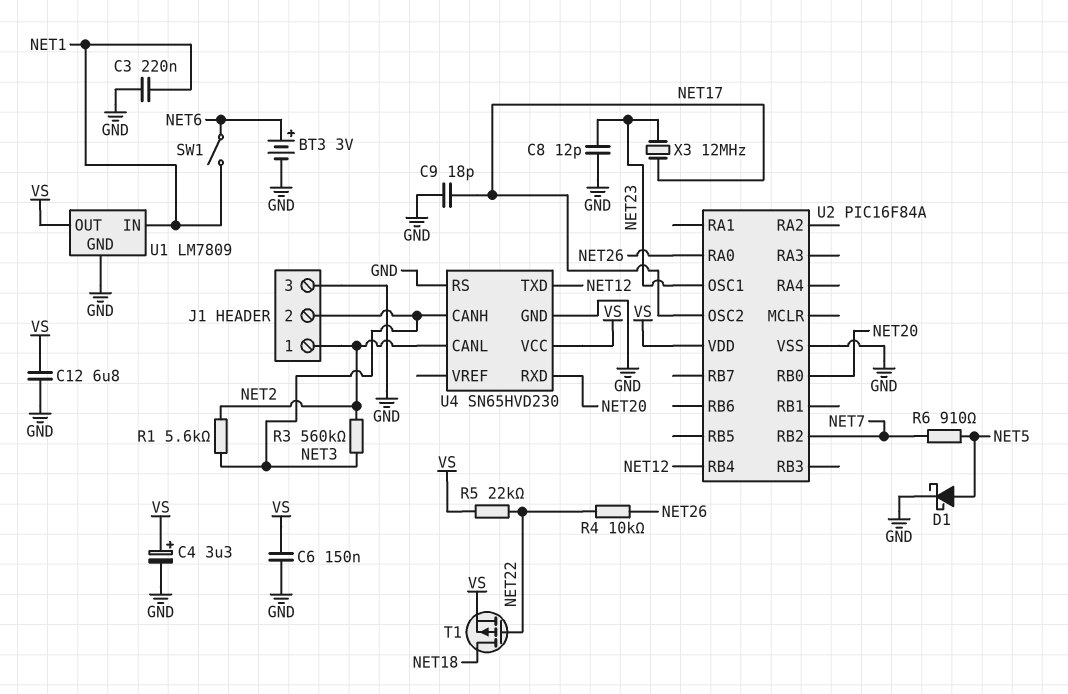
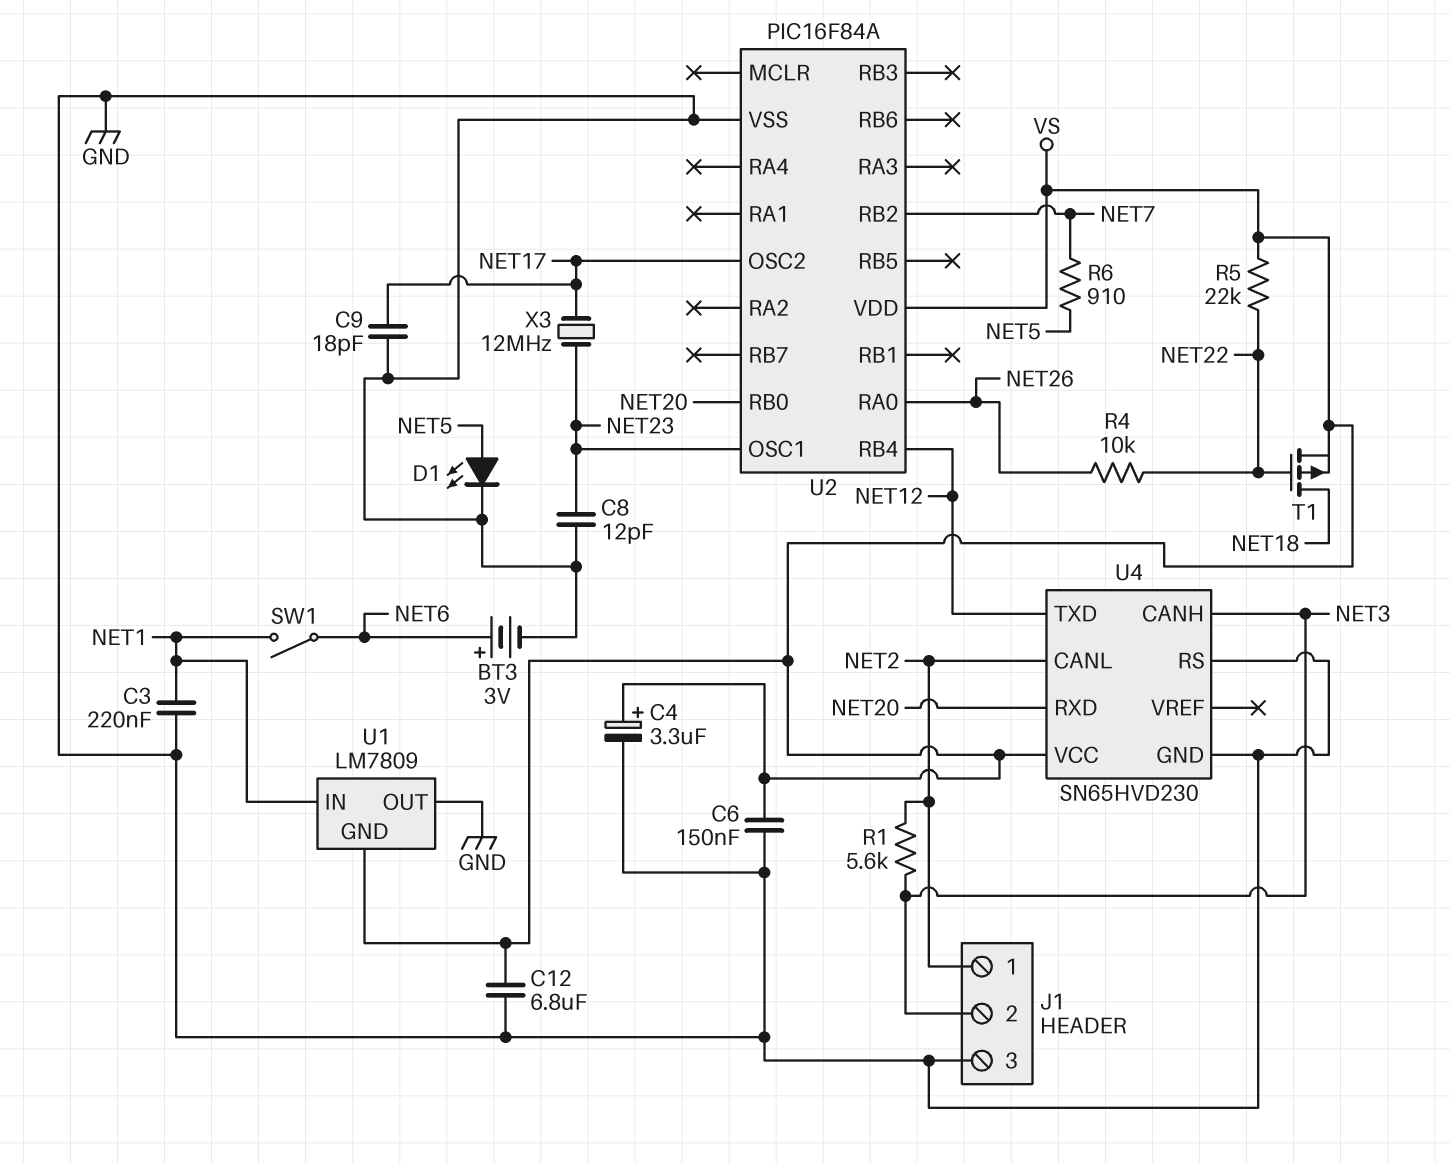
D1: schottky (A NET5, K GND) -> LED (A NET5, K GND)
R3: 560k (NET2, NET3) -> none
U1 pin GND: GND -> VS
U1 pin OUT: VS -> GND

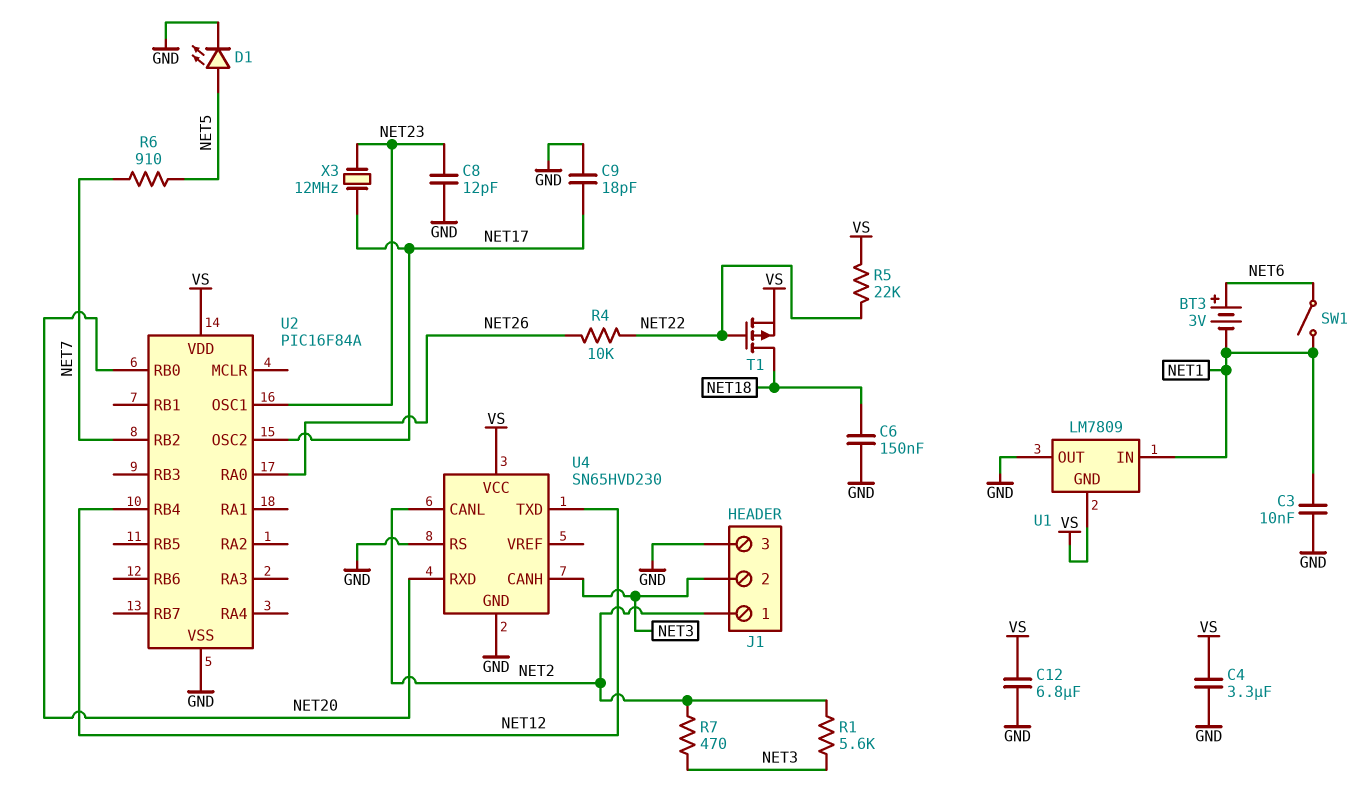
BT3: 3V (plus NET6, minus GND) -> 3V (plus NET6, minus NET1)
C3: 220nF (GND, NET1) -> 10nF (GND, NET1)
C4: 3.3uF (plus VS, minus GND) -> 3.3uF (GND, VS)
C6: 150nF (GND, VS) -> 150nF (GND, NET18)
R7: none -> 470 (NET2, NET3)

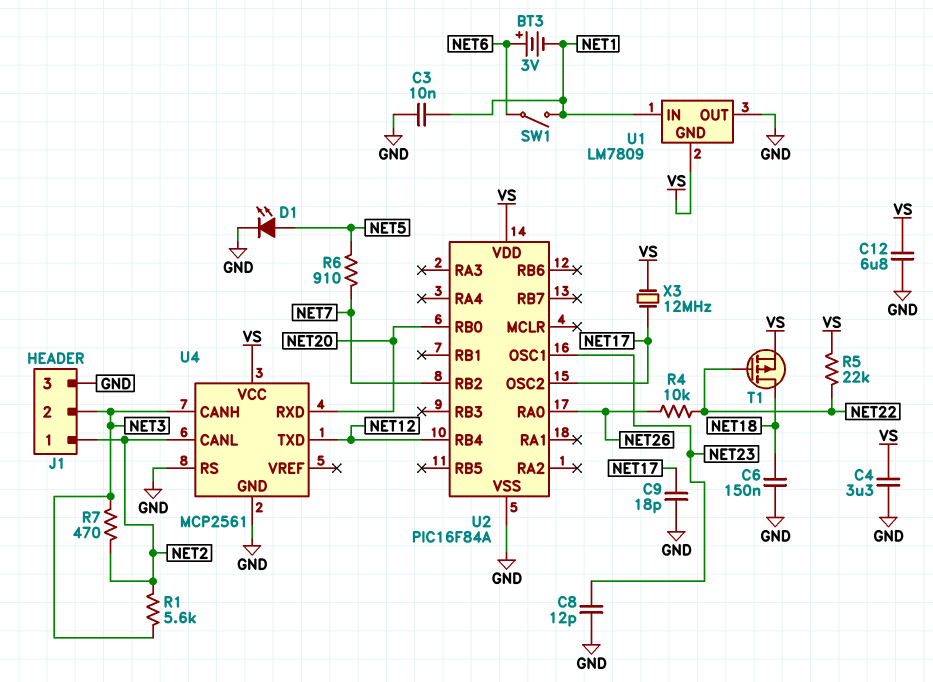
U4: SN65HVD230 -> MCP2561
X3: 12MHz (NET17, NET23) -> 12MHz (NET17, VS)

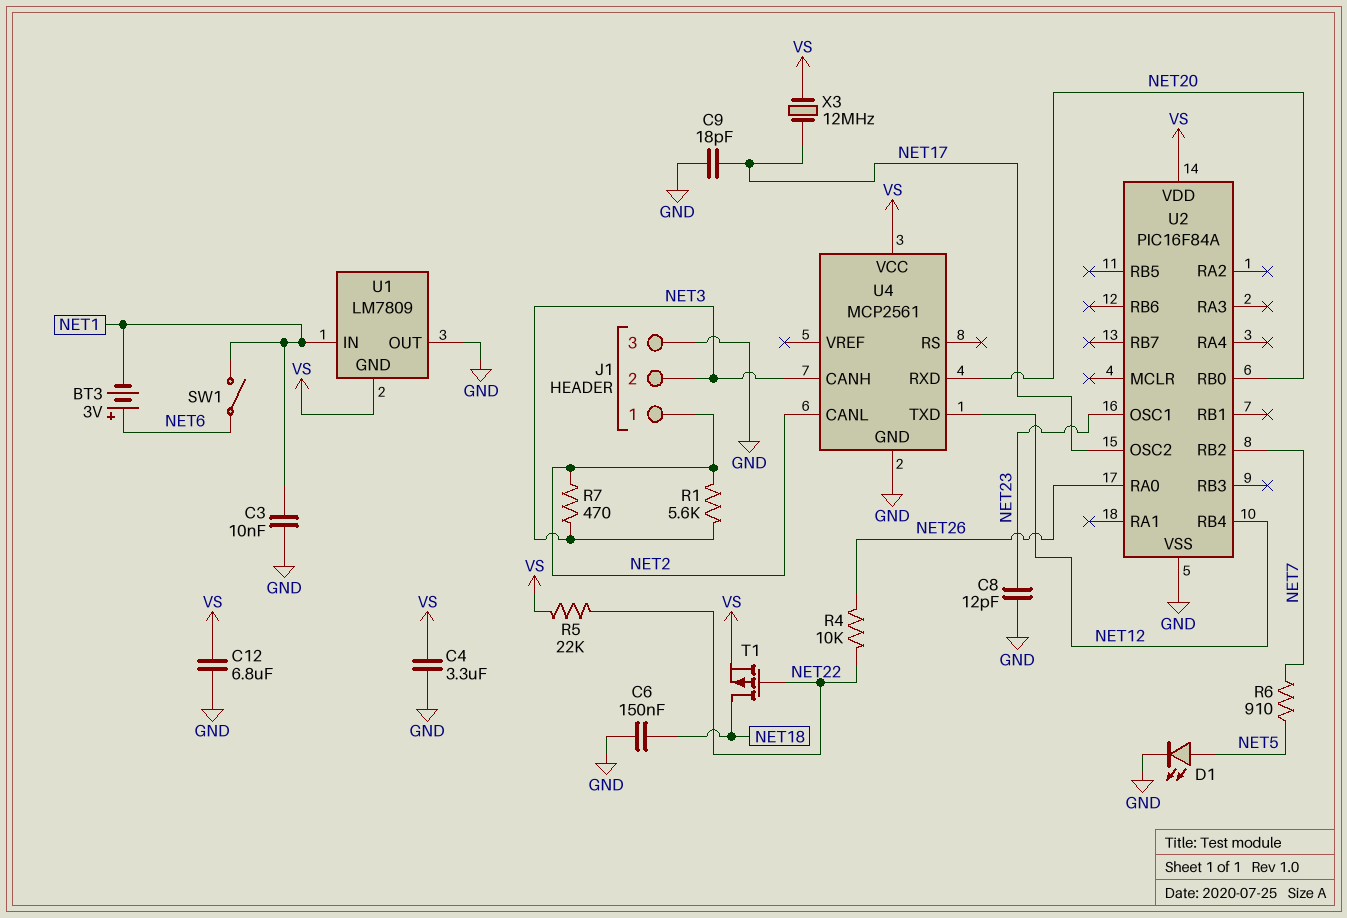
U4 pin RS: GND -> none

